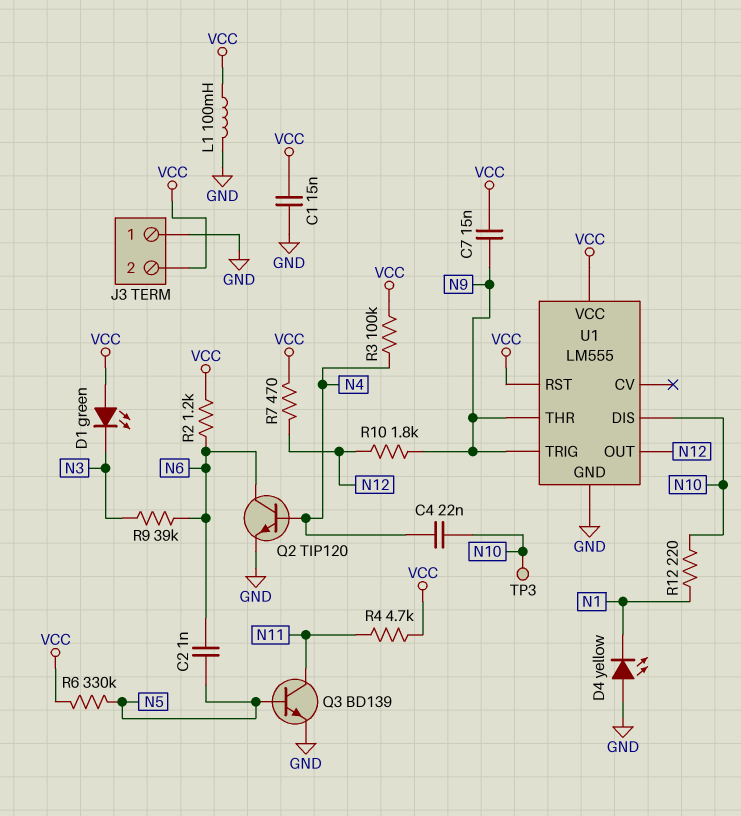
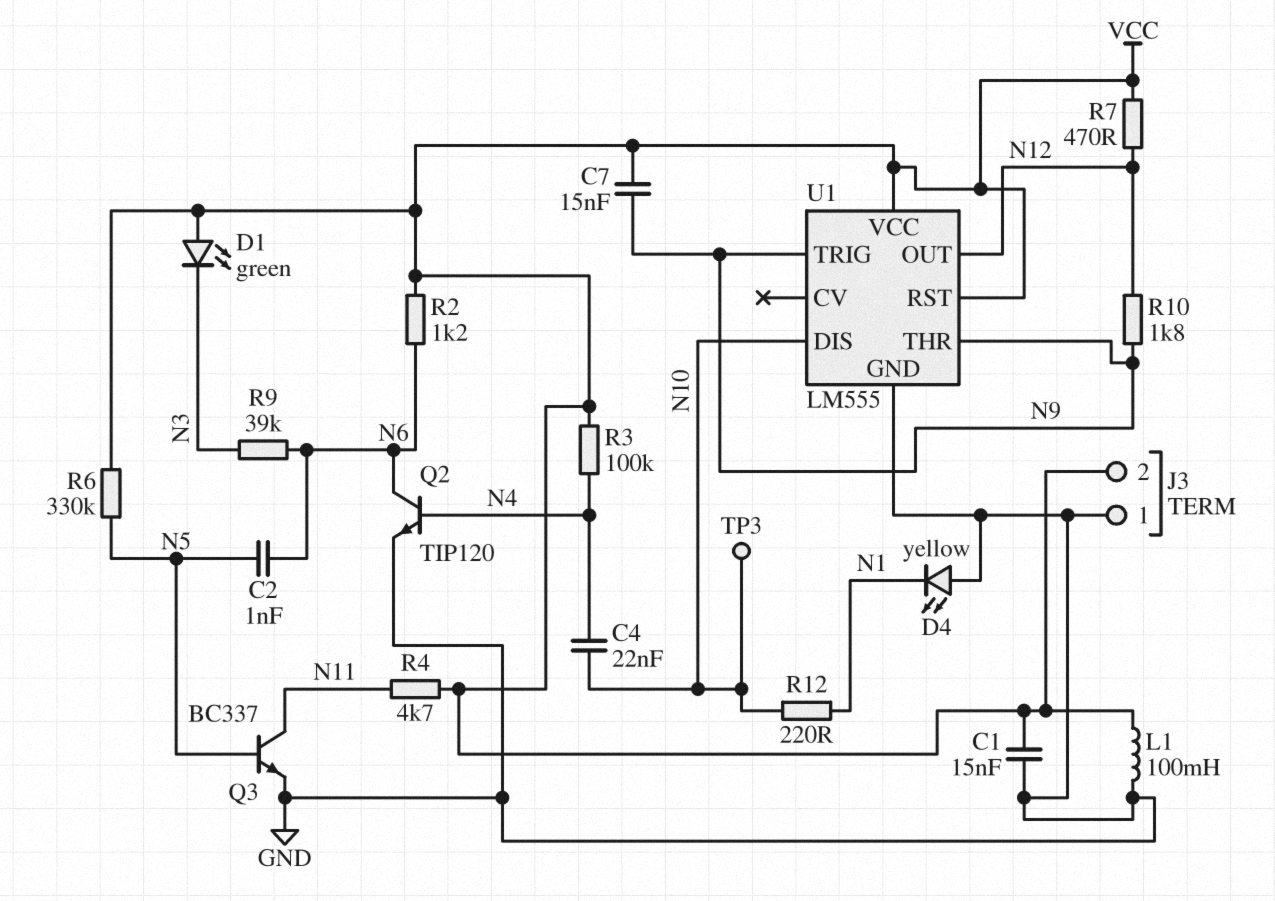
Q3: NPN BD139 (B N5, C N11, E GND) -> NPN BC337 (B N5, C N11, E GND)

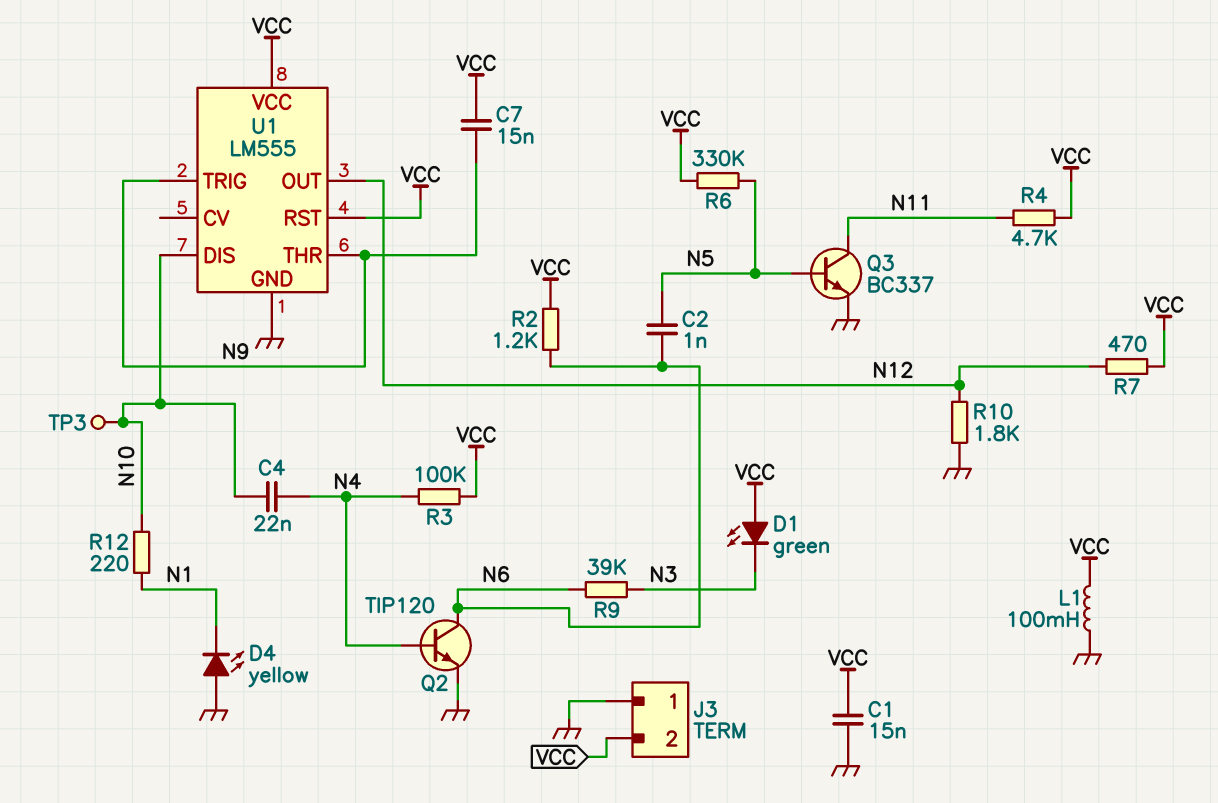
R10: 1.8k (N9, N12) -> 1.8k (GND, N12)

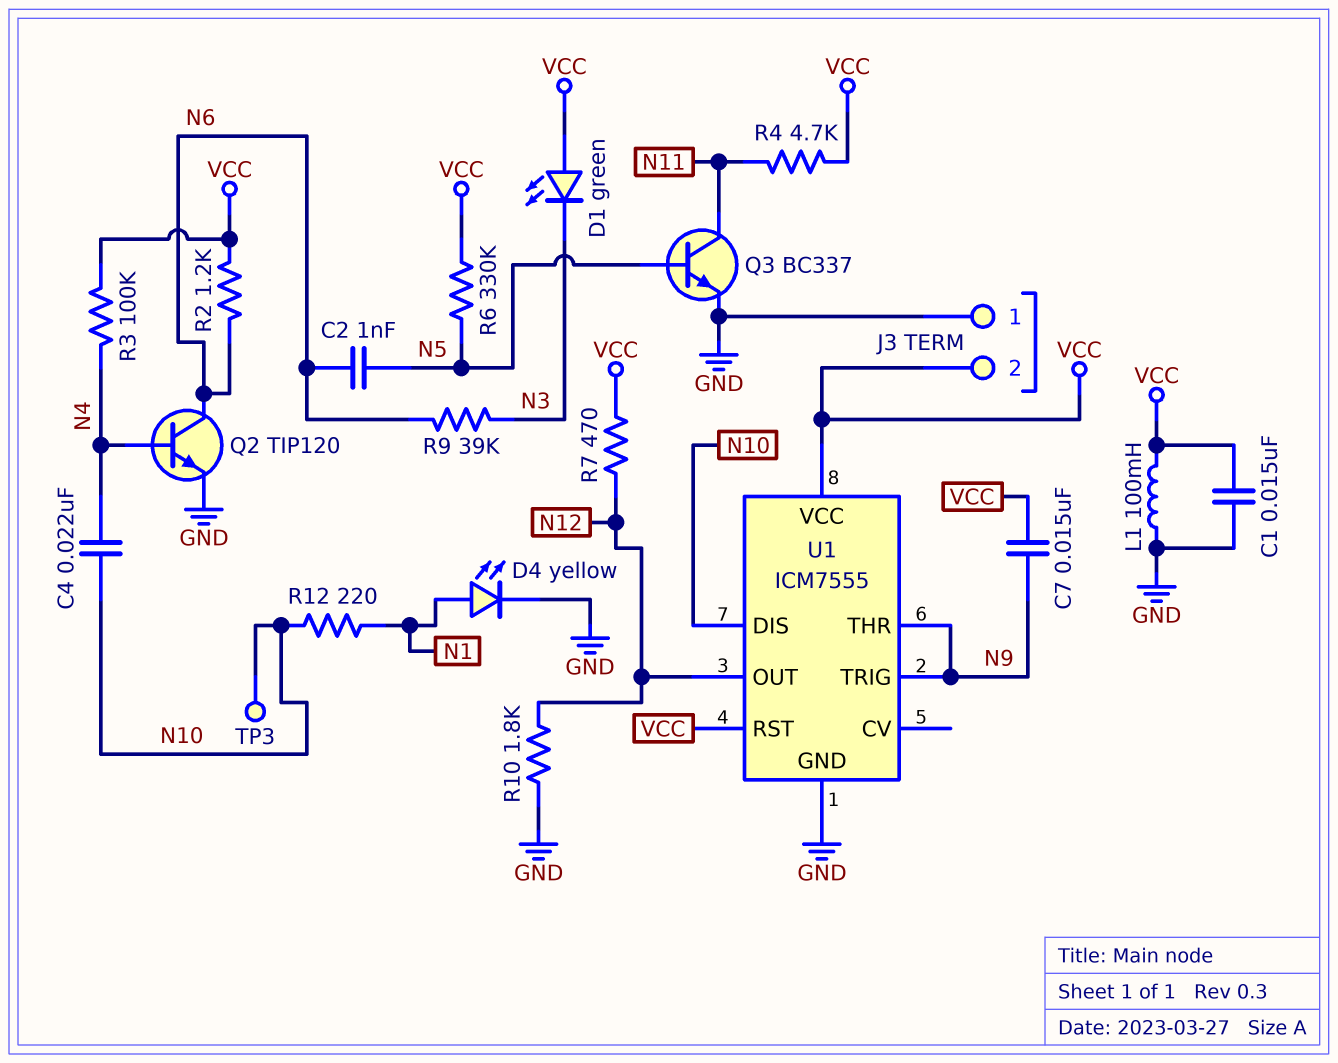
D4: LED yellow (A GND, K N1) -> LED yellow (A N1, K GND)
U1: LM555 -> ICM7555

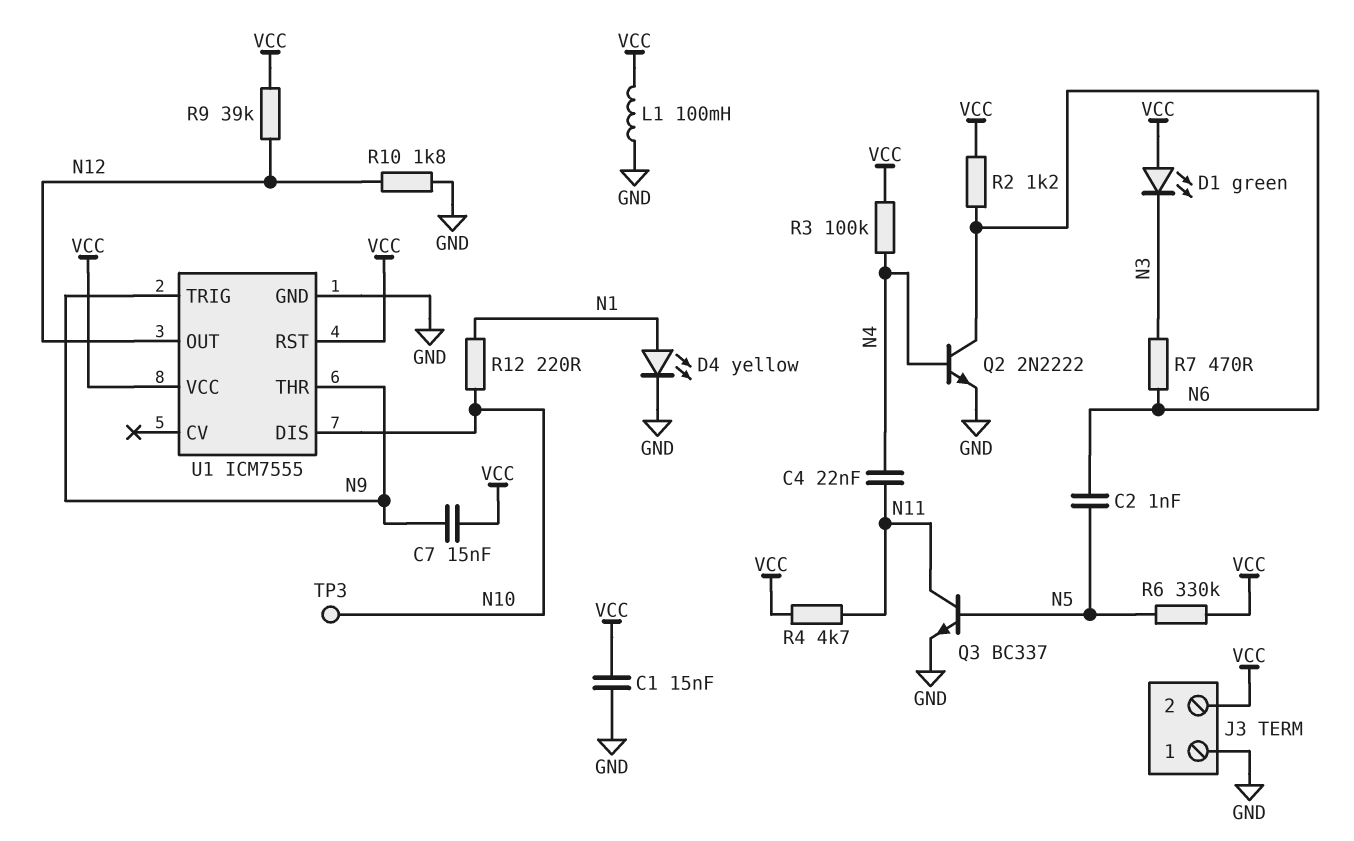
C4: 22nF (N4, N10) -> 22nF (N4, N11)
Q2: NPN TIP120 (B N4, C N6, E GND) -> NPN 2N2222 (B N4, C N6, E GND)
R7: 470 (N12, VCC) -> 470 (N3, N6)
R9: 39k (N3, N6) -> 39k (N12, VCC)

